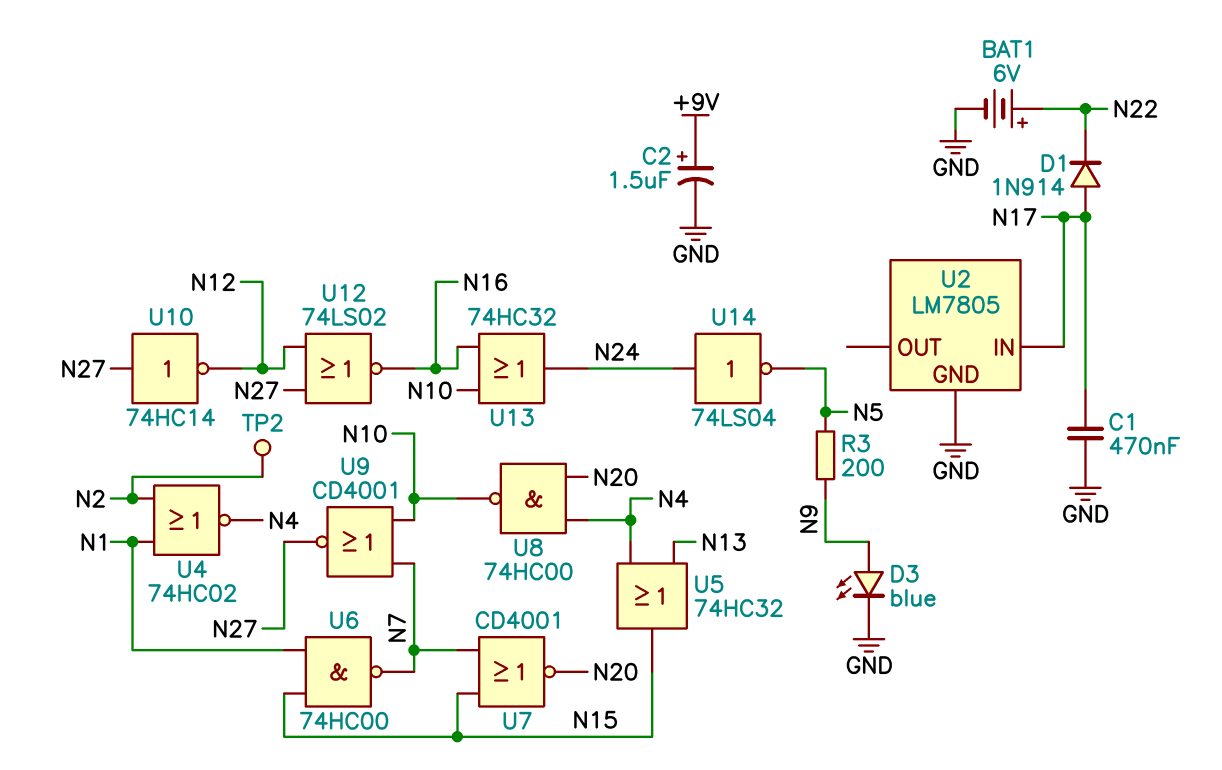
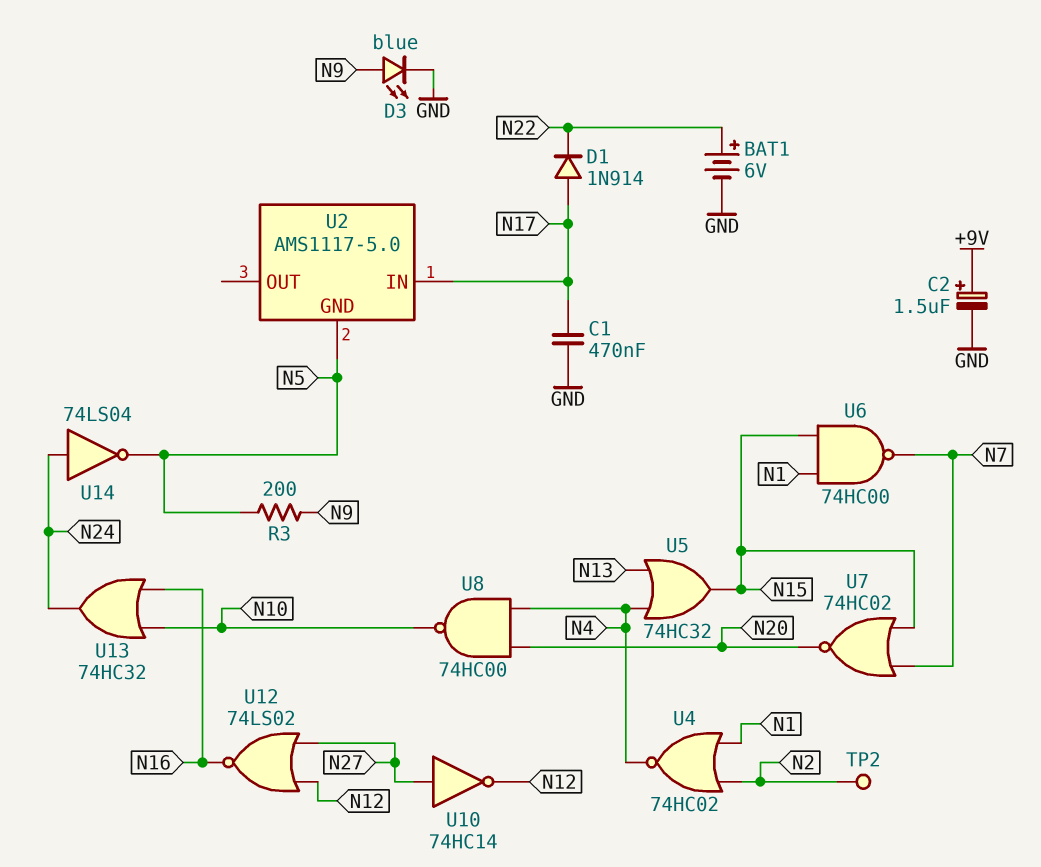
U2: LM7805 -> AMS1117-5.0
U2 pin GND: GND -> N5
U7: NOR CD4001 (in N7, in N15, out N20) -> NOR 74HC02 (in N7, in N15, out N20)
U9: NOR CD4001 (in N7, in N10, out N27) -> none

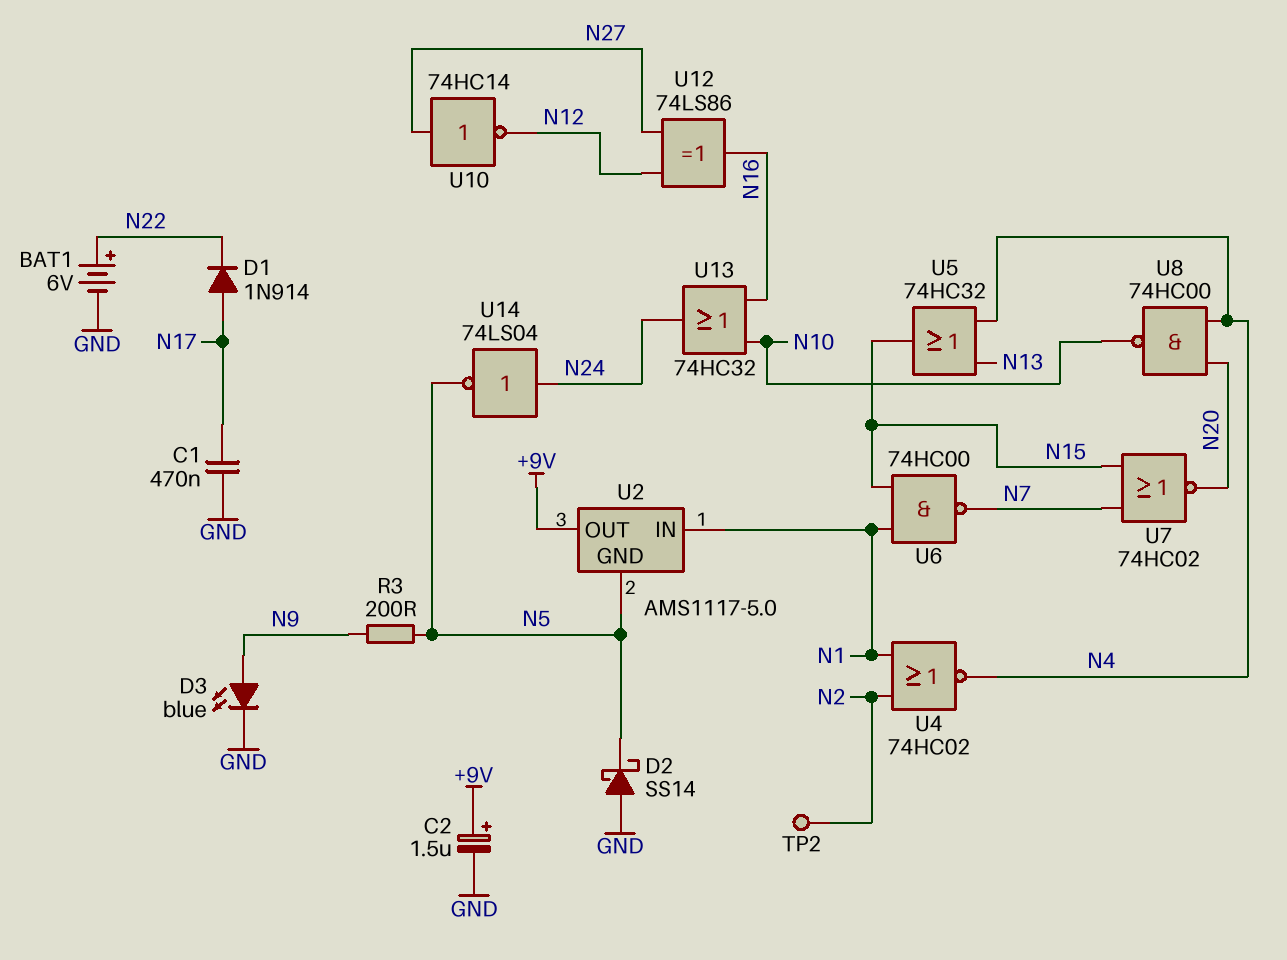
D2: none -> schottky SS14 (A GND, K N5)
U2 pin IN: N17 -> N1
U2 pin OUT: none -> +9V
U12: NOR 74LS02 (in N12, in N27, out N16) -> XOR 74LS86 (in N12, in N27, out N16)

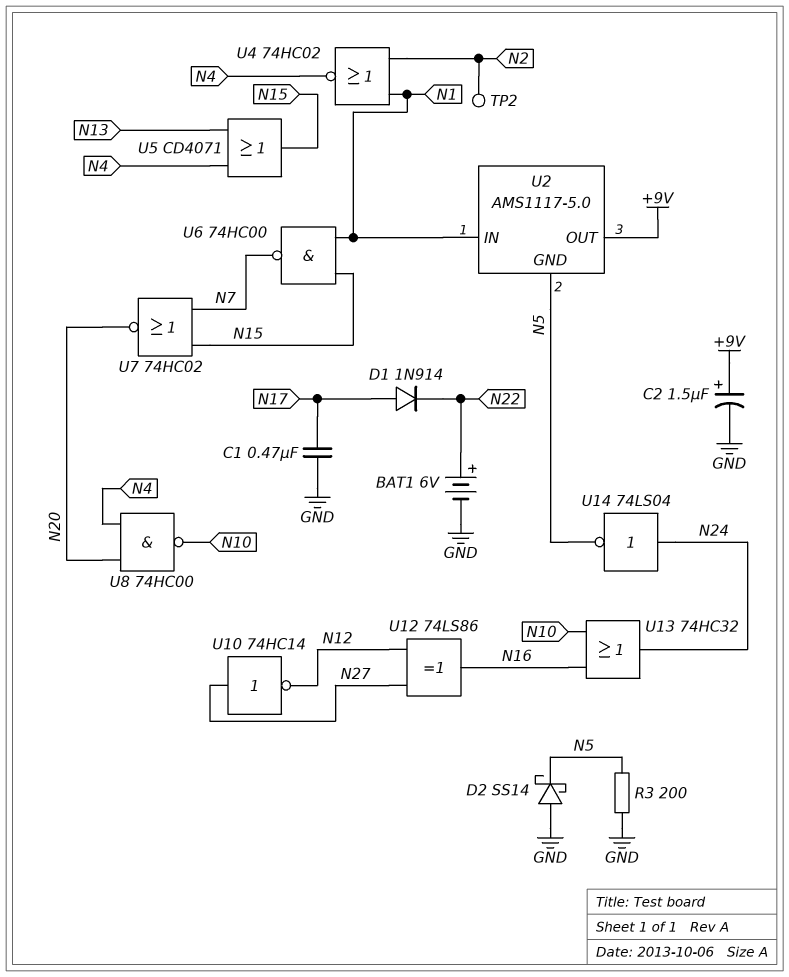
D3: LED blue (A N9, K GND) -> none
R3: 200 (N5, N9) -> 200 (GND, N5)
U5: OR 74HC32 (in N4, in N13, out N15) -> OR CD4071 (in N4, in N13, out N15)

